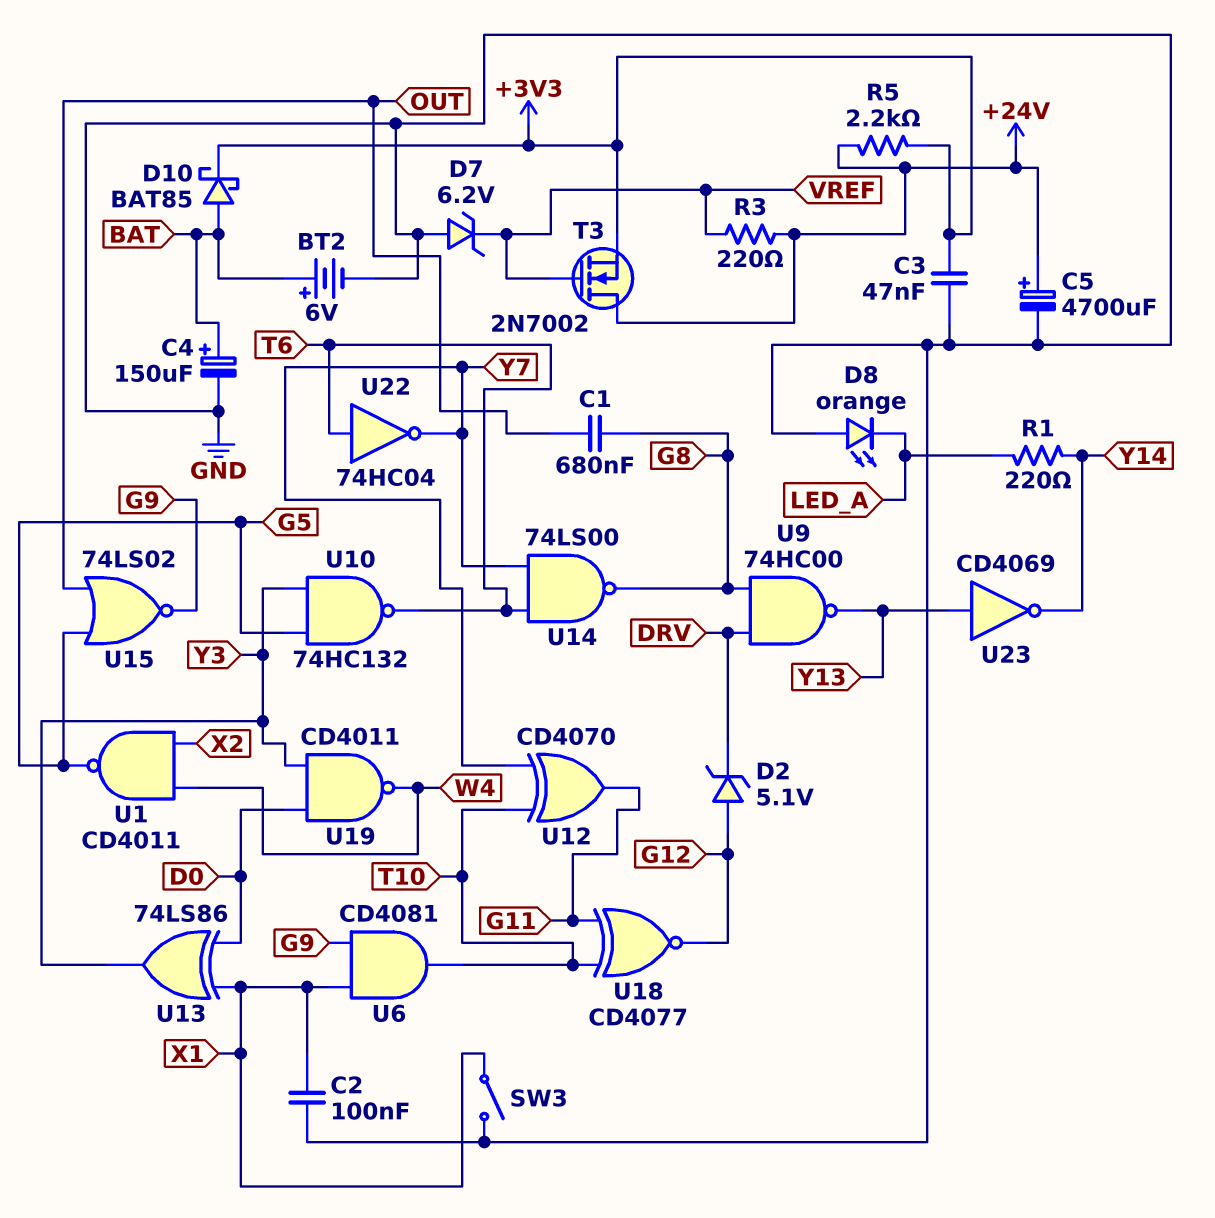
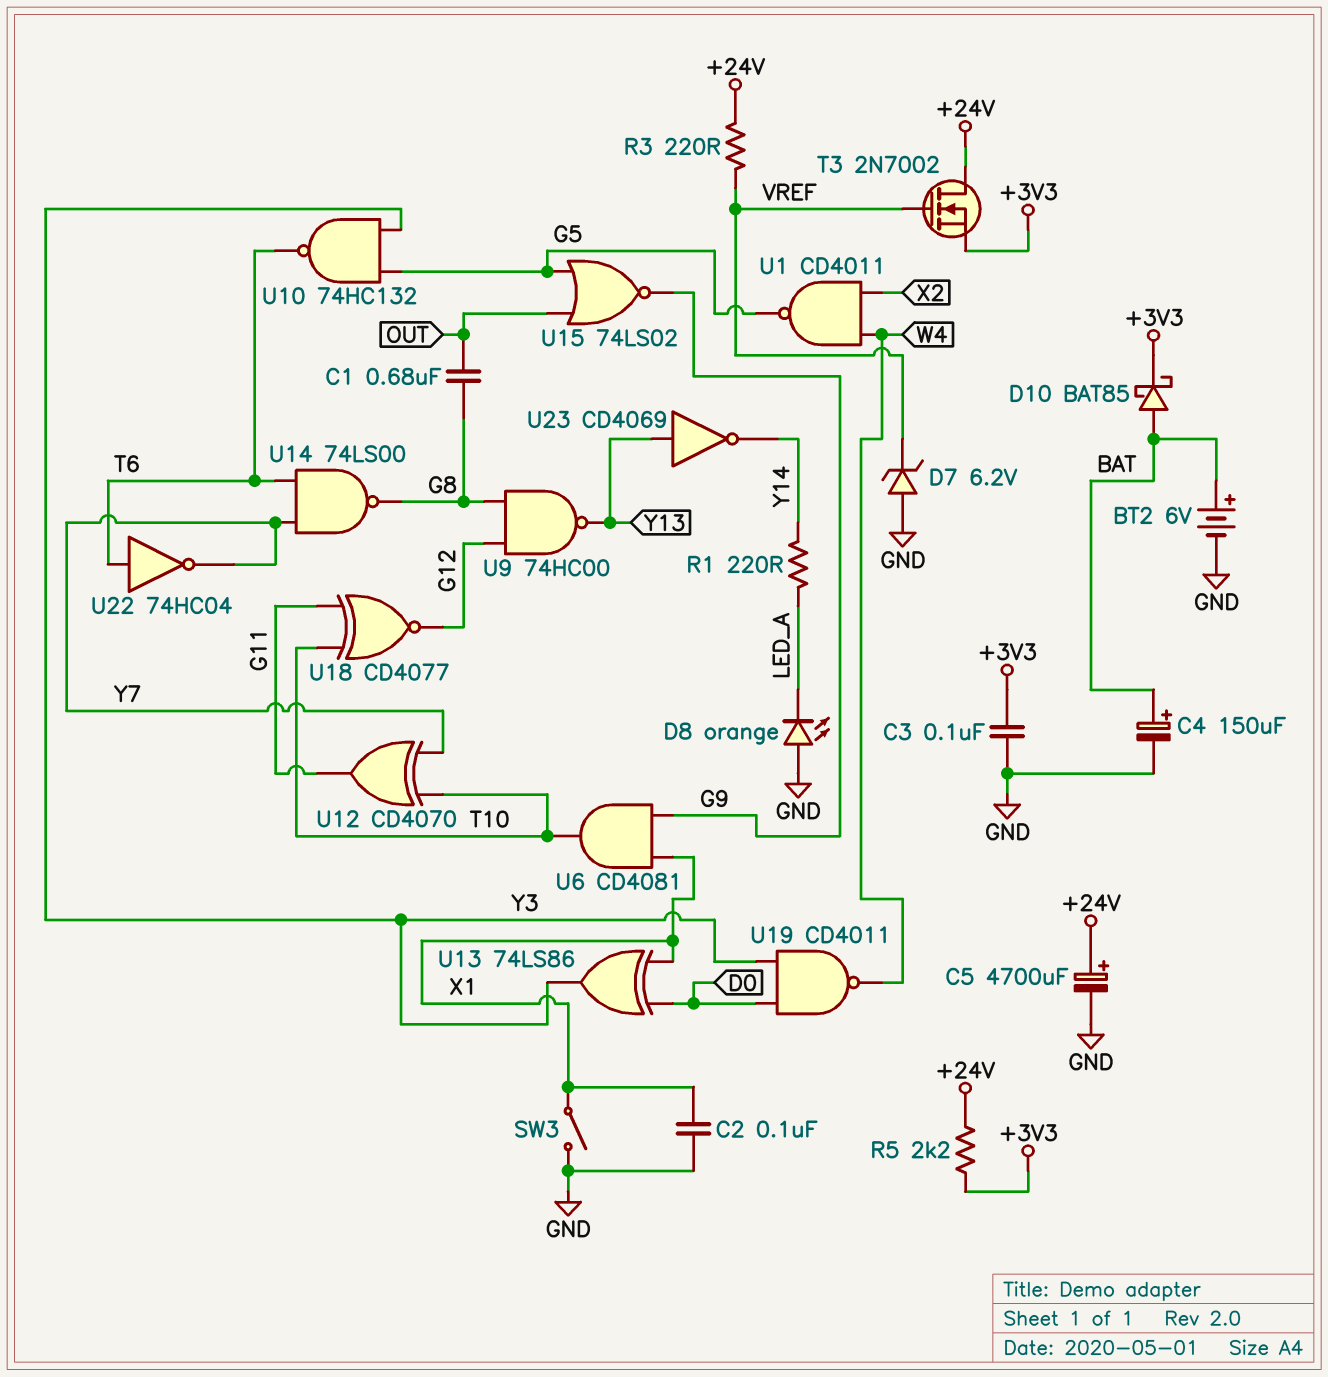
C3: 47nF (+3V3, GND) -> 100nF (+3V3, GND)
D2: zener 5.1V (A G12, K DRV) -> none
U9: NAND 74HC00 (in DRV, in G8, out Y13) -> NAND 74HC00 (in G8, in G12, out Y13)

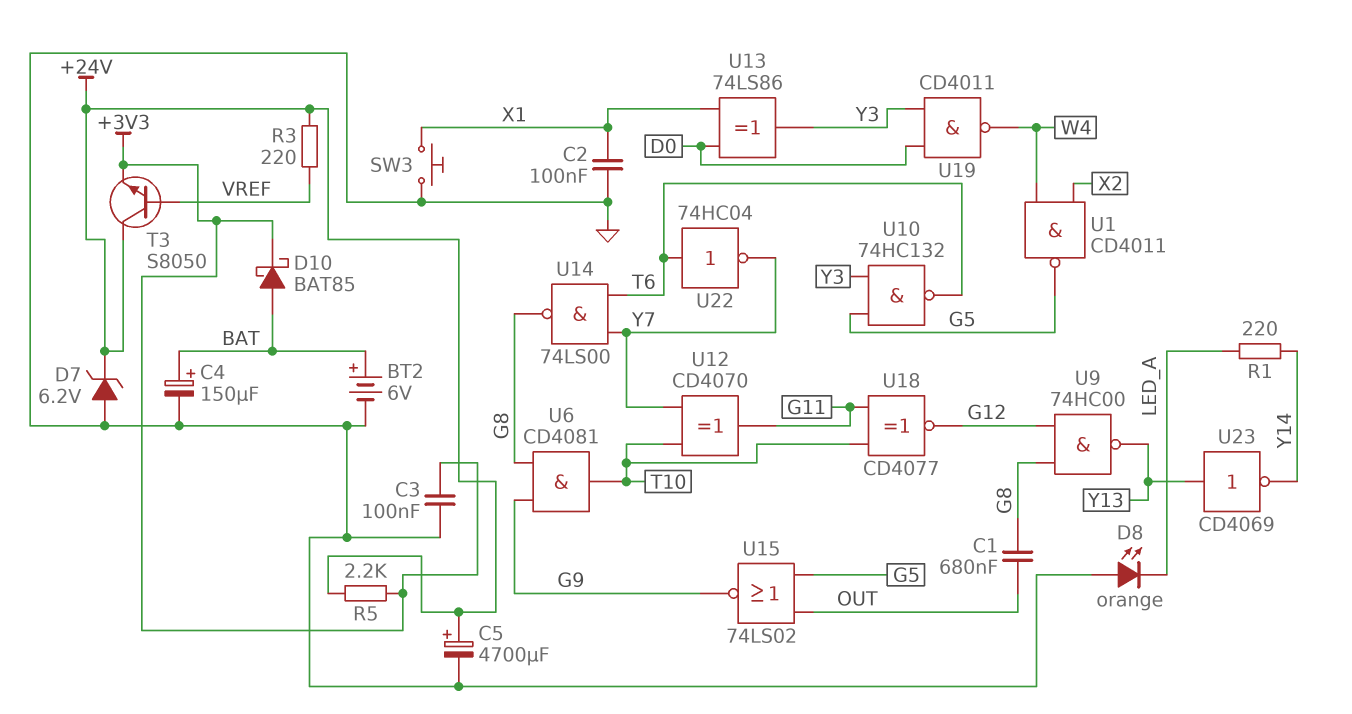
D7: zener 6.2V (A GND, K VREF) -> zener 6.2V (A GND, K +24V)
SW3: switch (GND, X1) -> button (GND, X1)
T3: NMOS 2N7002 (G VREF, D +24V, S +3V3) -> NPN S8050 (B VREF, C +24V, E +3V3)
U6: AND CD4081 (in G9, in X1, out T10) -> AND CD4081 (in G8, in G9, out T10)

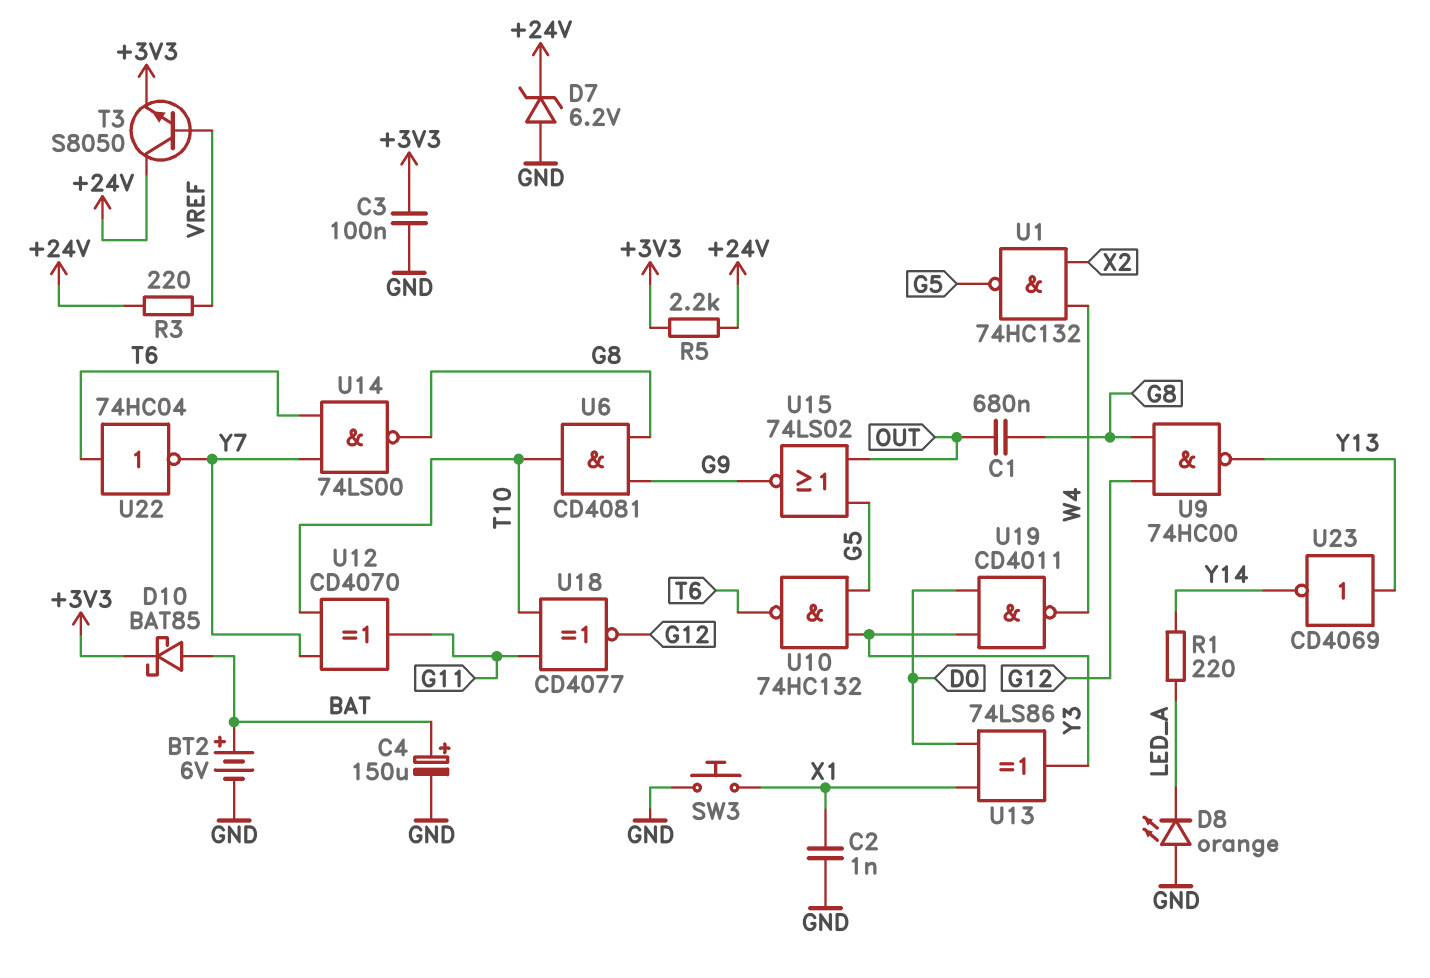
C2: 100nF (GND, X1) -> 1nF (GND, X1)
C5: 4700uF (plus +24V, minus GND) -> none
U1: NAND CD4011 (in W4, in X2, out G5) -> NAND 74HC132 (in W4, in X2, out G5)

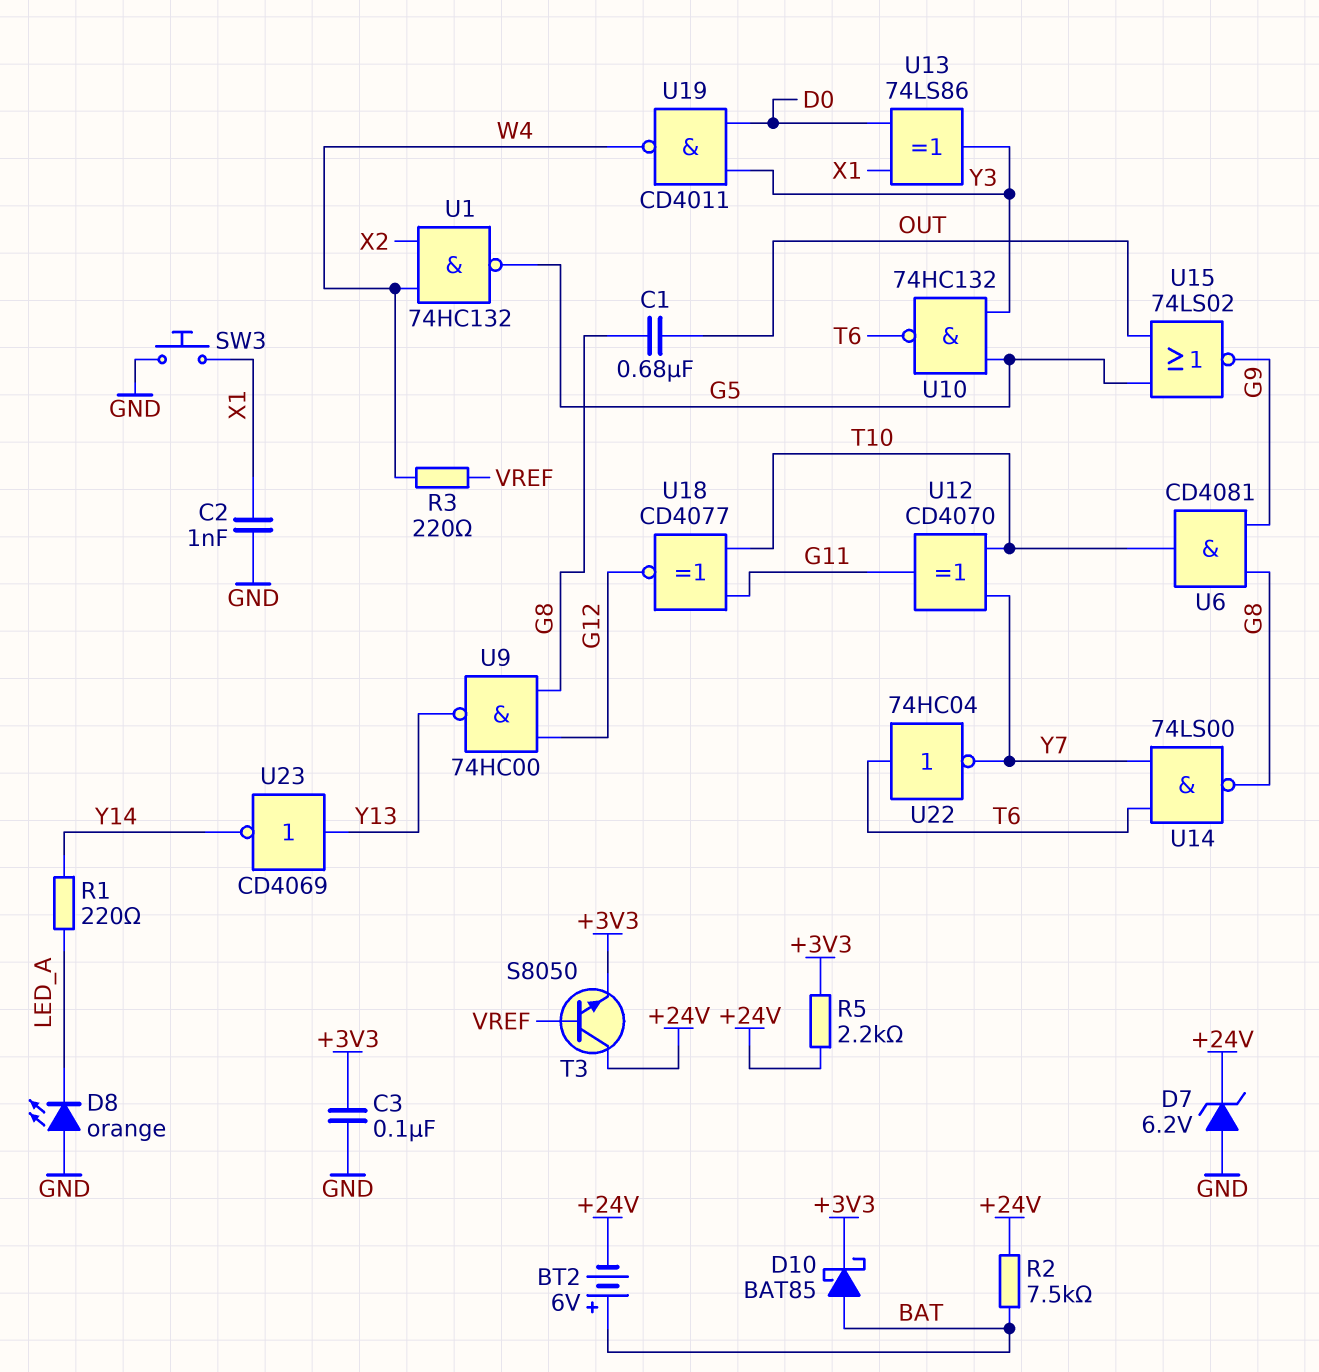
BT2: 6V (plus BAT, minus GND) -> 6V (plus BAT, minus +24V)
C4: 150uF (plus BAT, minus GND) -> none
R2: none -> 7.5k (+24V, BAT)
R3: 220 (+24V, VREF) -> 220 (VREF, W4)

